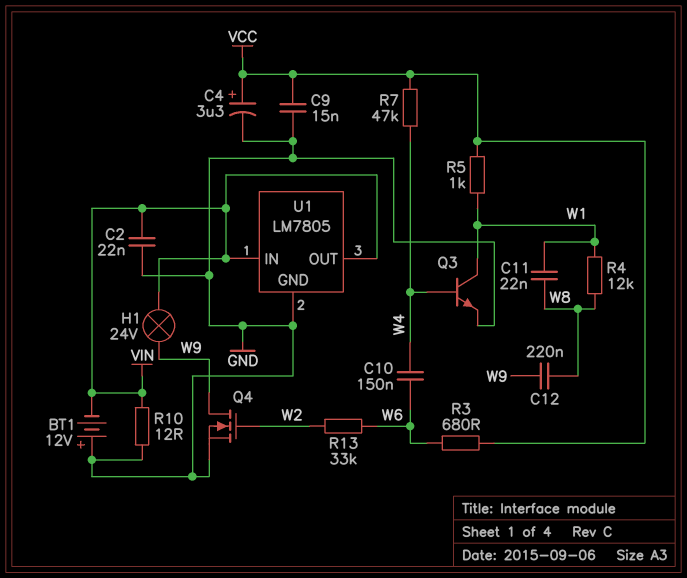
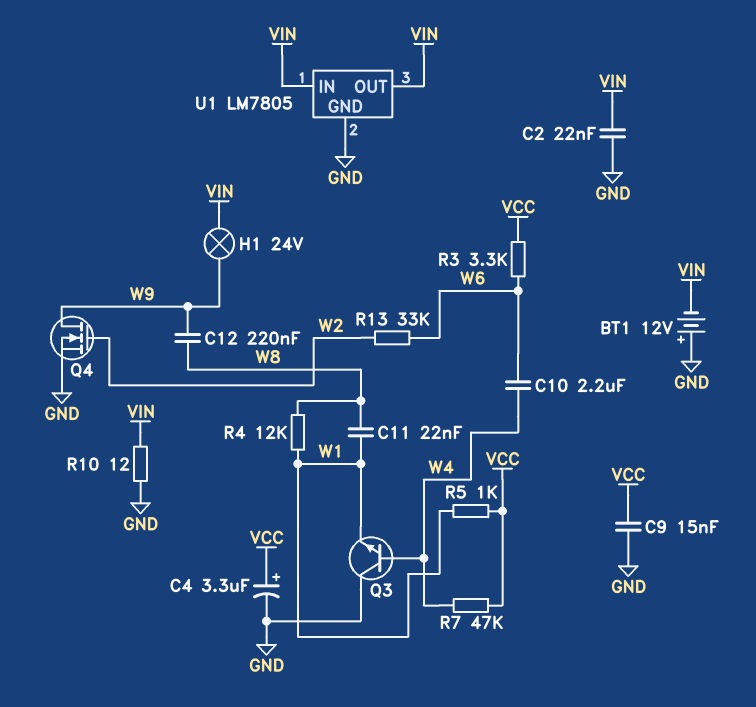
C10: 150nF (W4, W6) -> 2.2uF (W4, W6)
Q3: NPN (B W4, C W1, E GND) -> NPN (B W4, C GND, E W1)
R3: 680 (VCC, W6) -> 3.3k (VCC, W6)

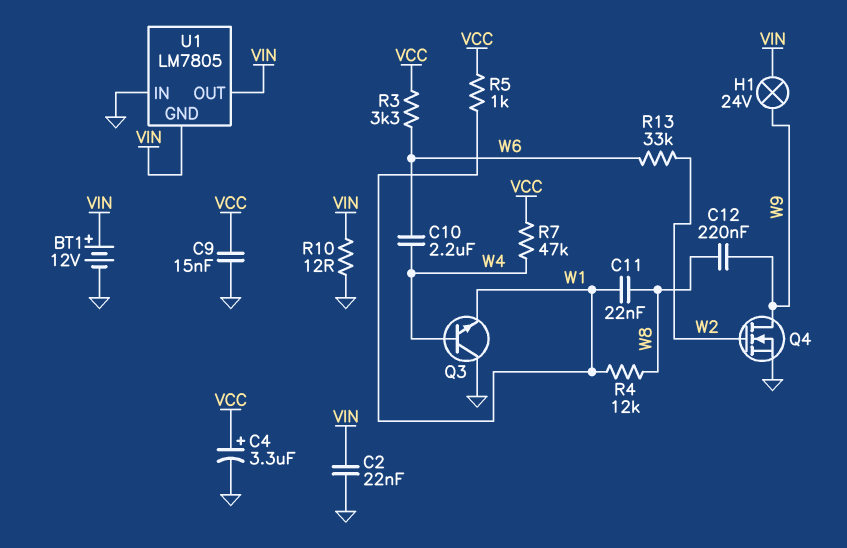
BT1: 12V (plus GND, minus VIN) -> 12V (plus VIN, minus GND)
U1 pin GND: GND -> VIN
U1 pin IN: VIN -> GND

